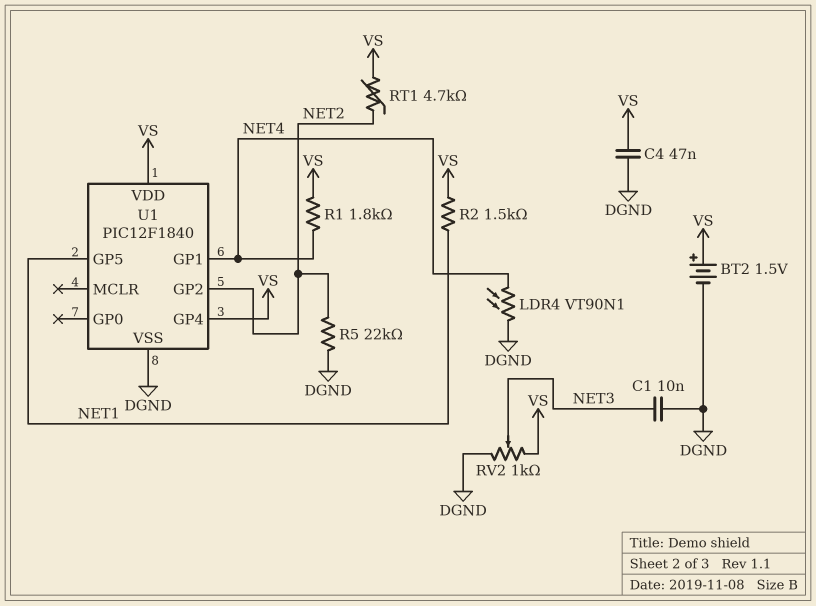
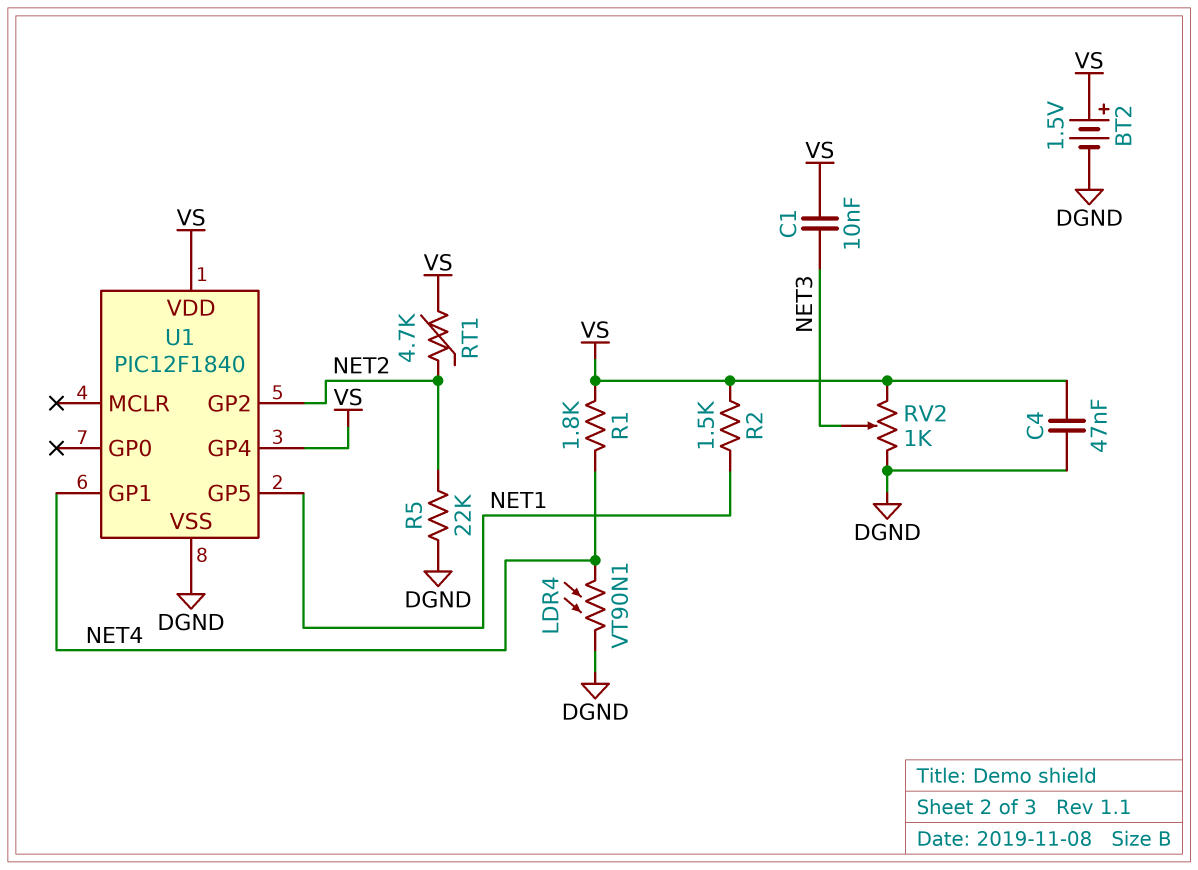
C1: 10nF (DGND, NET3) -> 10nF (NET3, VS)

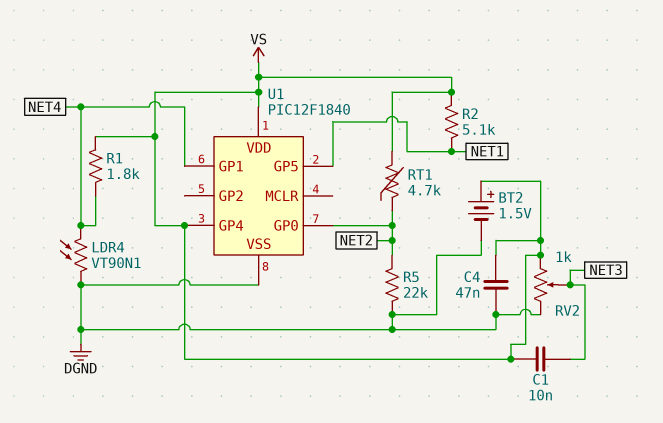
R2: 1.5k (NET1, VS) -> 5.1k (NET1, VS)
U1 pin GP0: none -> NET2
U1 pin GP2: NET2 -> none

